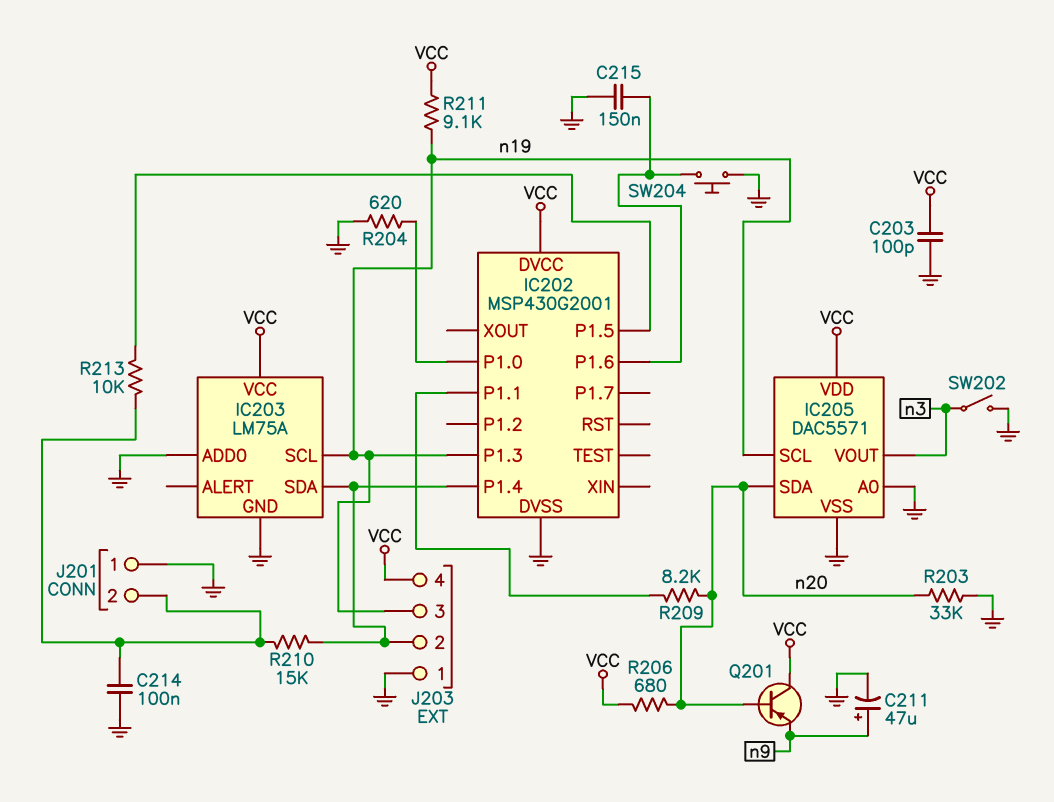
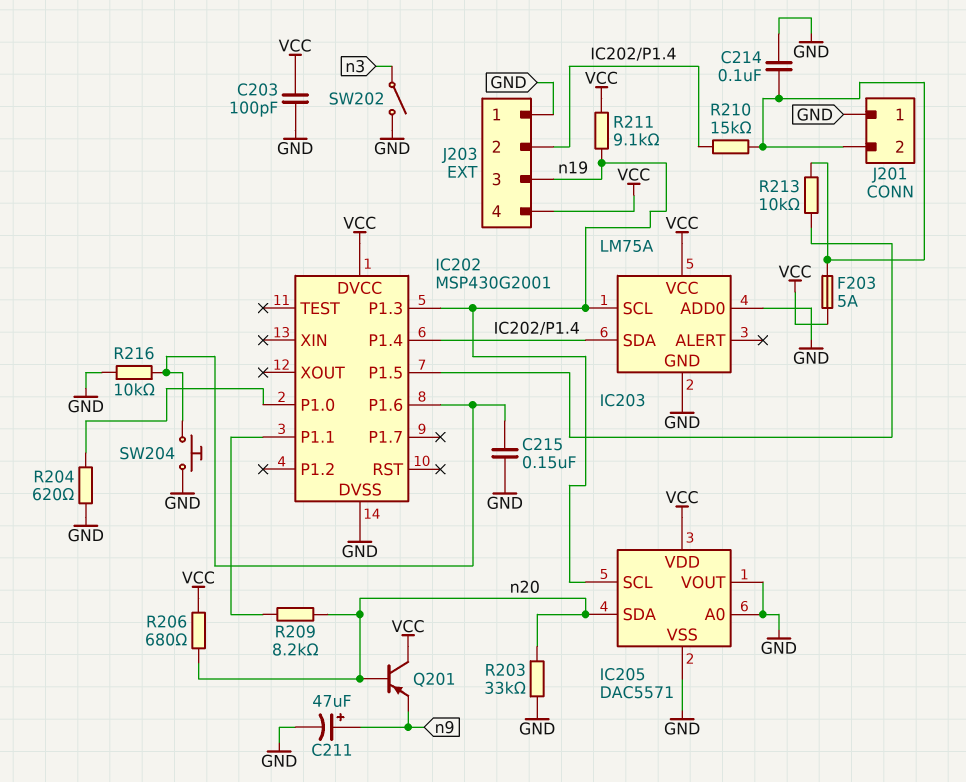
F203: none -> 5A (J201/2, VCC)
IC205 pin VOUT: n3 -> GND
R216: none -> 10k (GND, IC202/P1.6)

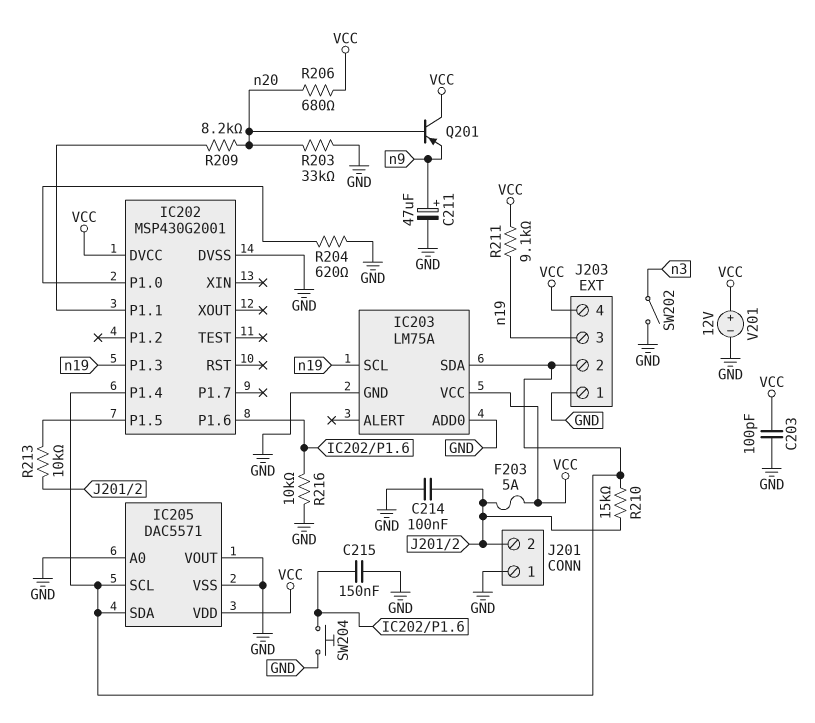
IC205 pin SCL: n19 -> IC202/P1.4
IC205 pin SDA: n20 -> IC202/P1.4
V201: none -> 12V (plus VCC, minus GND)

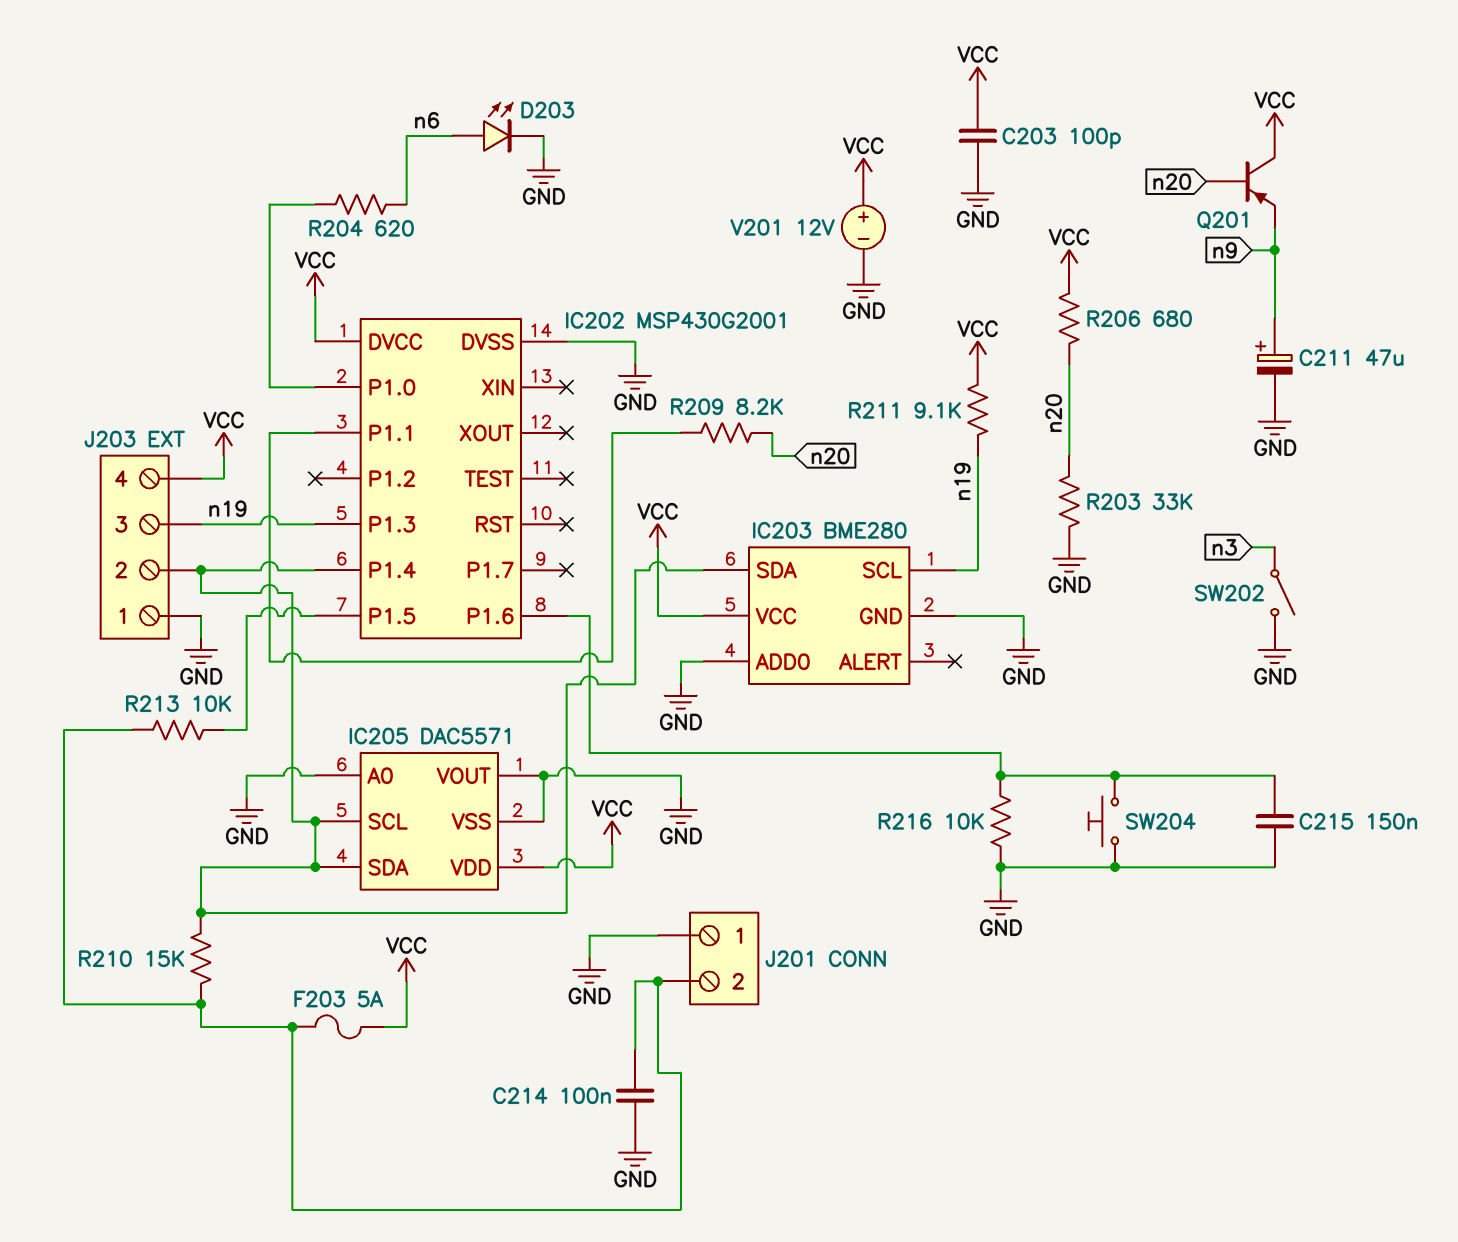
D203: none -> LED (A n6, K GND)
IC203: LM75A -> BME280
R204: 620 (GND, IC202/P1.0) -> 620 (IC202/P1.0, n6)

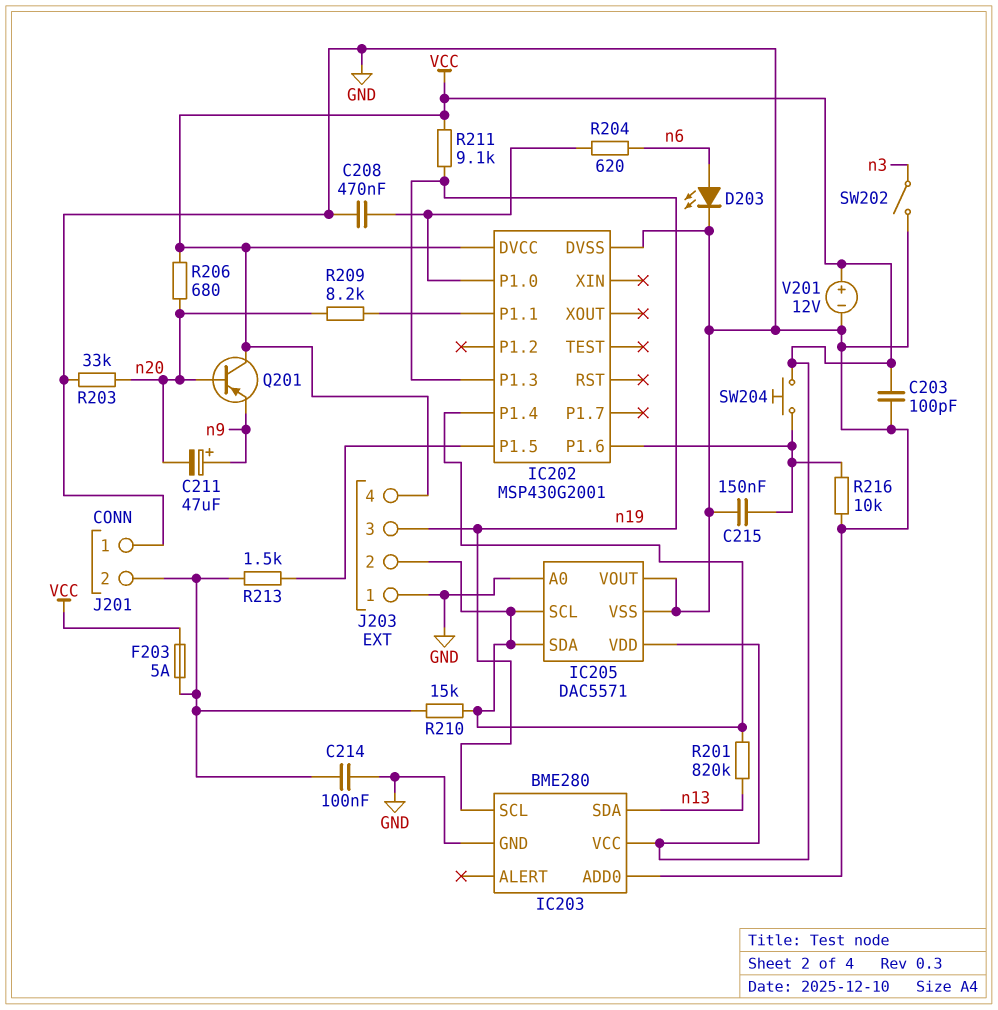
C208: none -> 470nF (GND, IC202/P1.0)
C211: 47uF (plus n9, minus GND) -> 47uF (plus n9, minus n20)
IC203 pin SDA: IC202/P1.4 -> n13
R201: none -> 820k (IC202/P1.4, n13)
R213: 10k (IC202/P1.5, J201/2) -> 1.5k (IC202/P1.5, J201/2)
SW204: button (GND, IC202/P1.6) -> button (IC202/P1.6, VCC)

